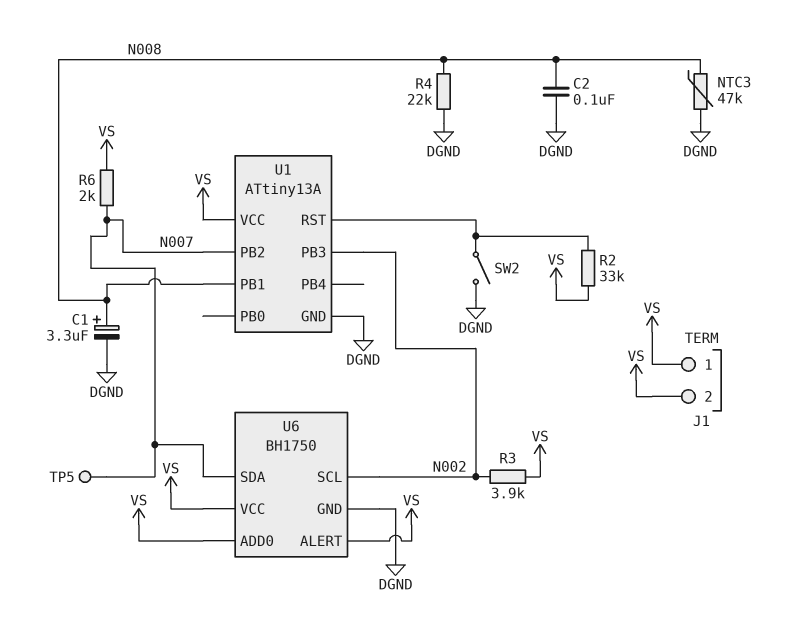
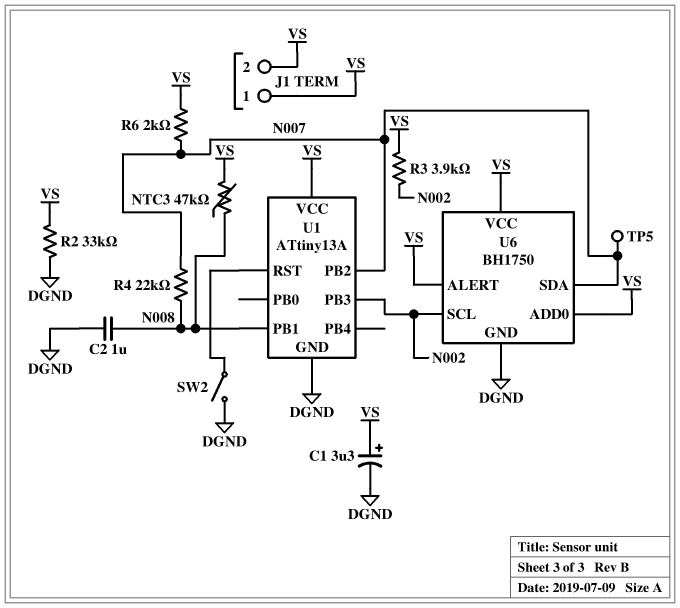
C1: 3.3uF (plus N008, minus DGND) -> 3.3uF (plus VS, minus DGND)
C2: 100nF (DGND, N008) -> 1uF (DGND, N008)
NTC3: 47k (DGND, N008) -> 47k (N008, VS)
R2: 33k (U1/RST, VS) -> 33k (DGND, VS)
R4: 22k (DGND, N008) -> 22k (N007, N008)

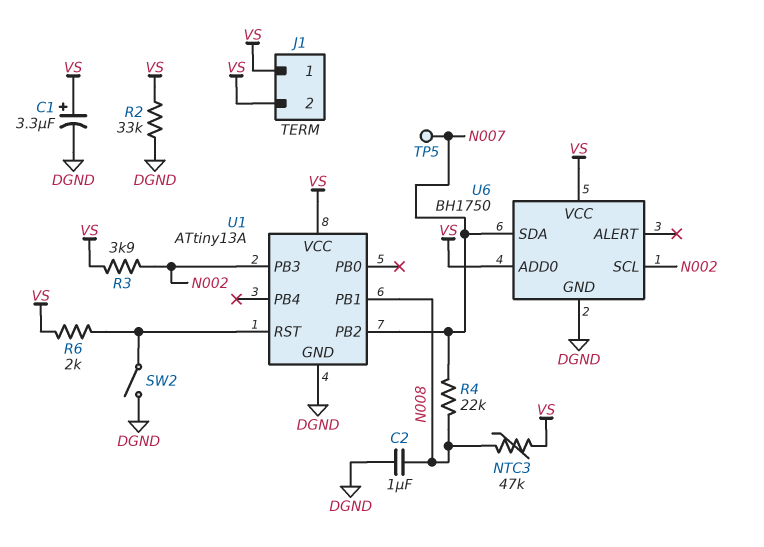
R6: 2k (N007, VS) -> 2k (U1/RST, VS)
U6 pin ALERT: VS -> none

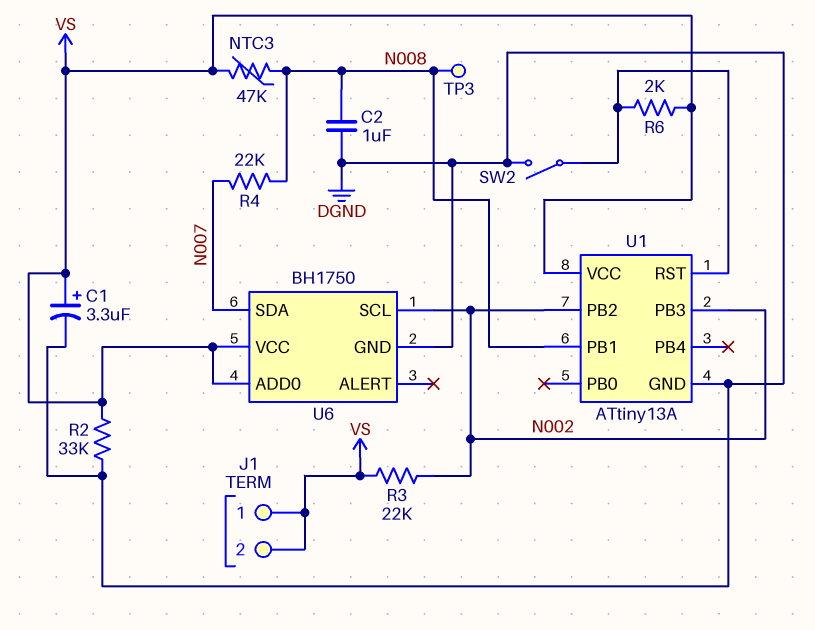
R3: 3.9k (N002, VS) -> 22k (N002, VS)
TP3: none -> test point (N008)
TP5: test point (N007) -> none
U1 pin PB2: N007 -> N002

